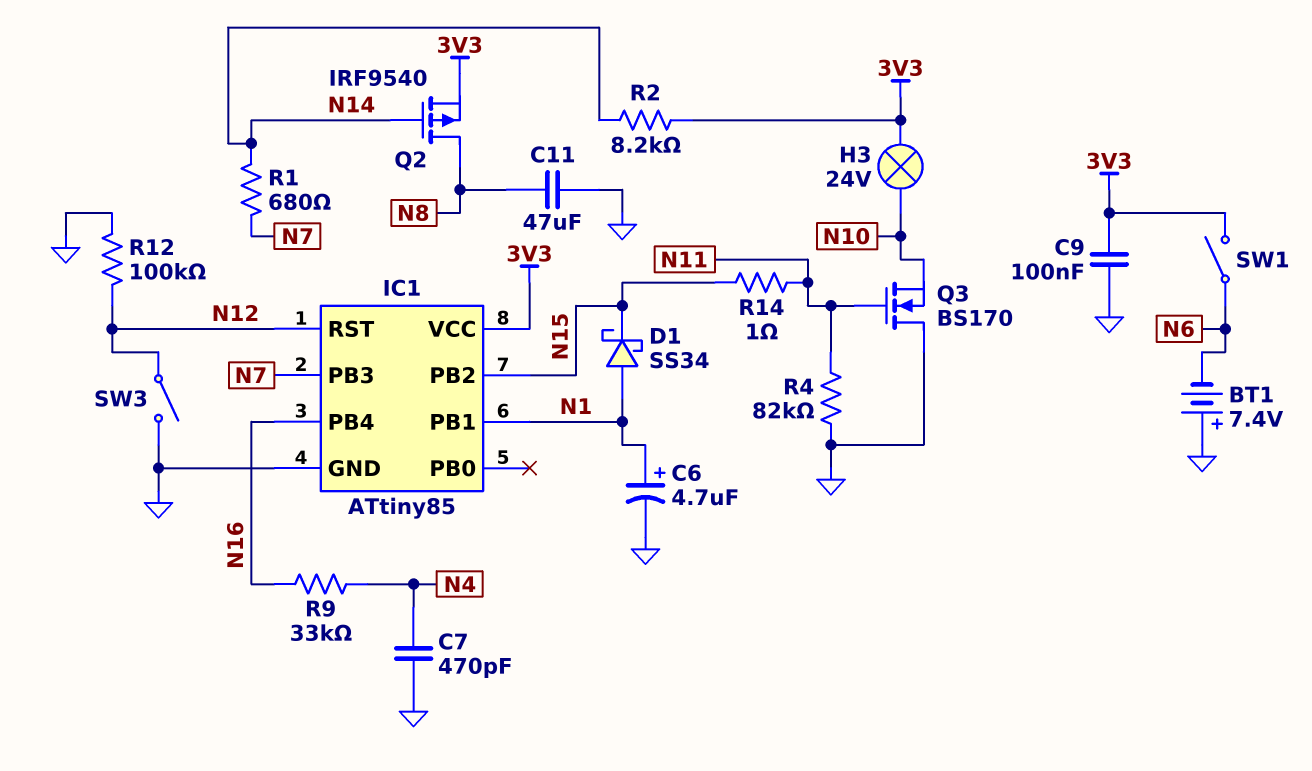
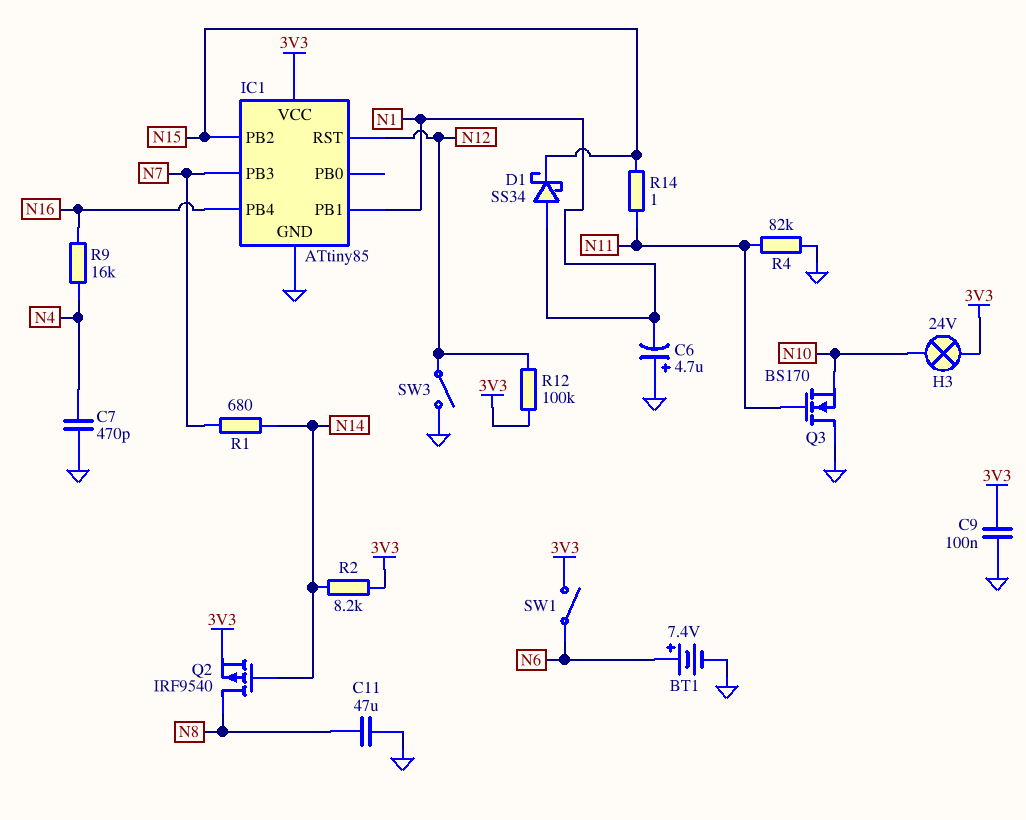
BT1: 7.4V (plus GND, minus N6) -> 7.4V (plus N6, minus GND)
C6: 4.7uF (plus N1, minus GND) -> 4.7uF (plus GND, minus N1)
R9: 33k (N4, N16) -> 16k (N4, N16)
R12: 100k (GND, N12) -> 100k (3V3, N12)

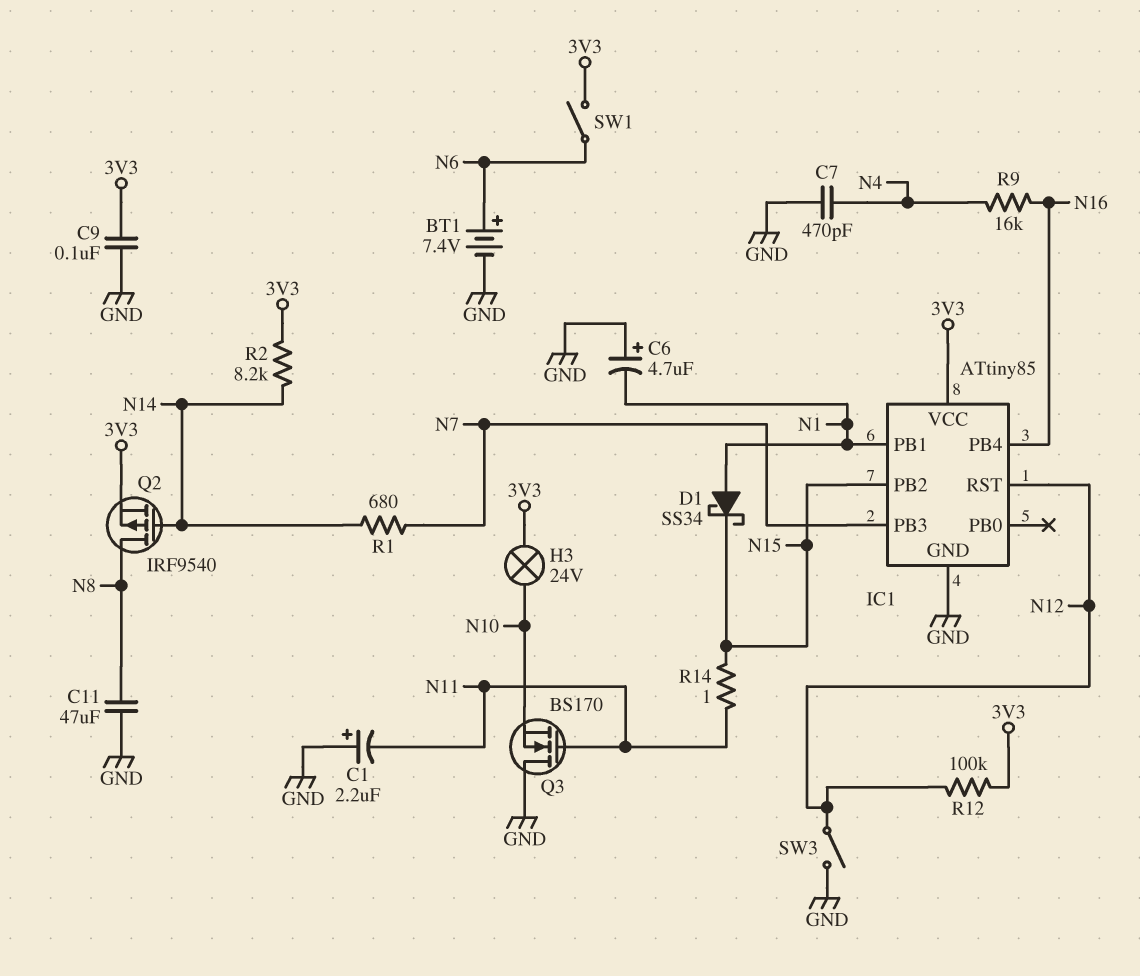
C1: none -> 2.2uF (plus GND, minus N11)
R4: 82k (GND, N11) -> none

